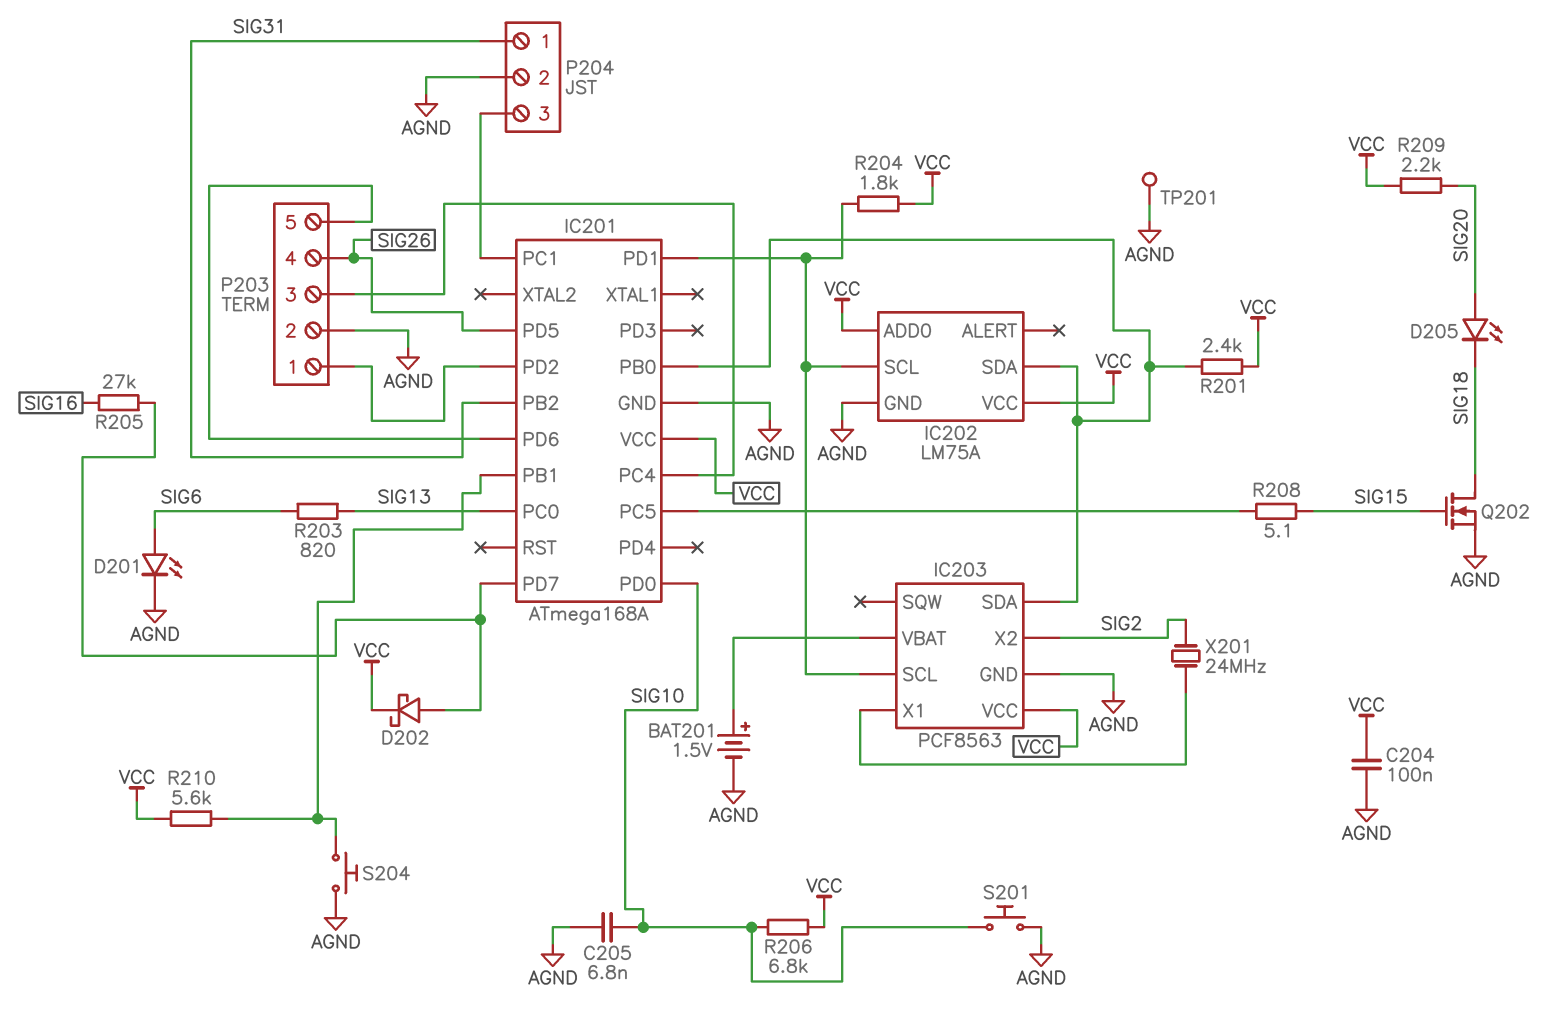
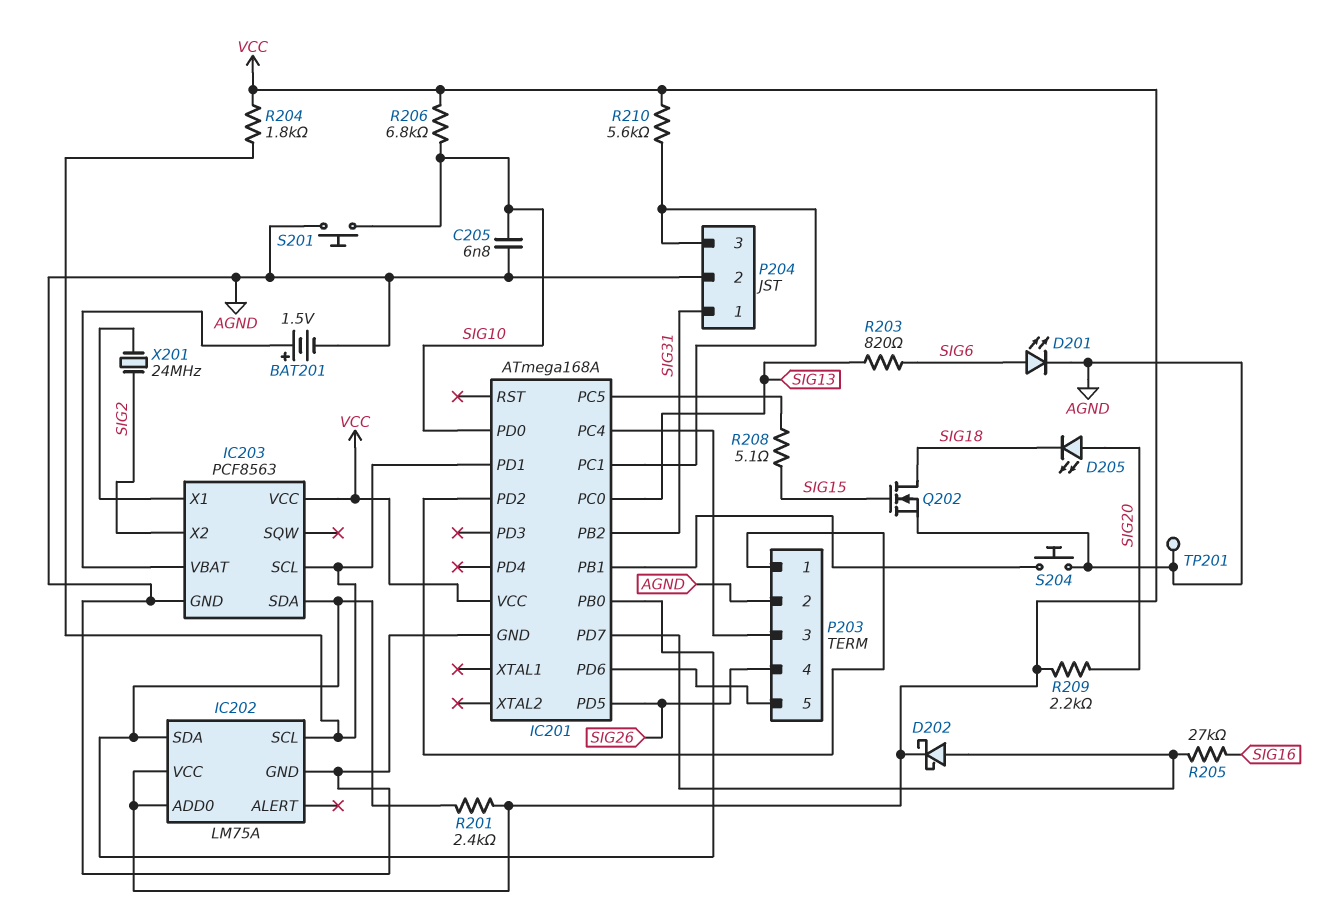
C204: 100nF (AGND, VCC) -> none
R210: 5.6k (IC201/PB1, VCC) -> 5.6k (IC201/PC1, VCC)

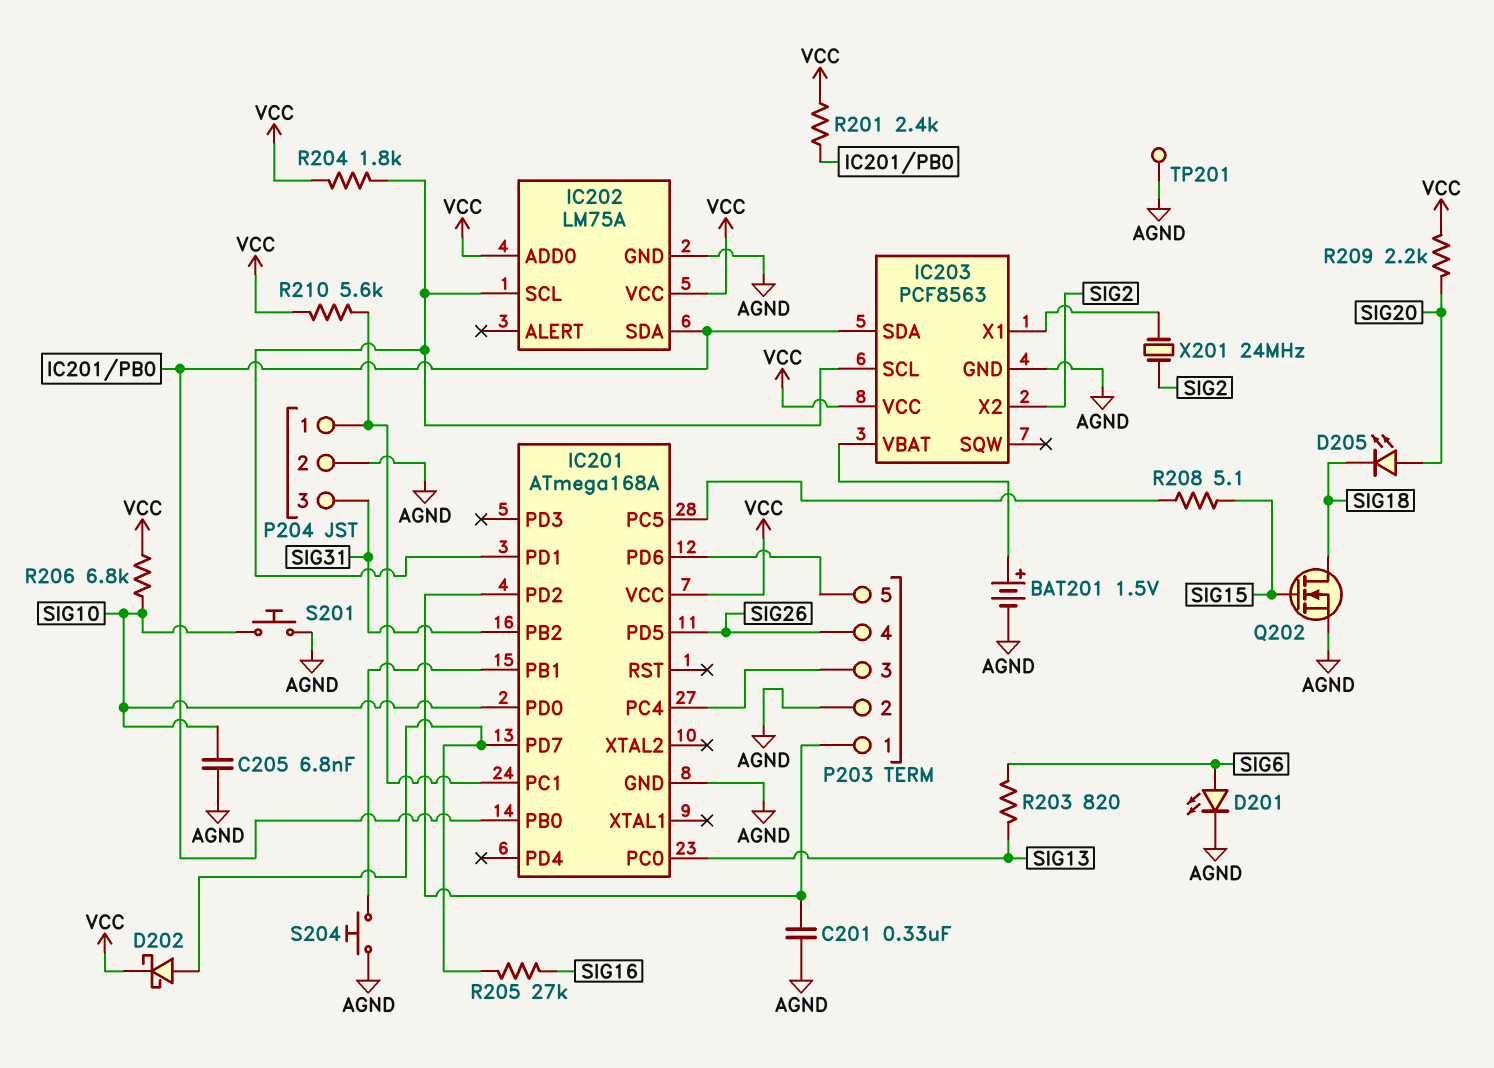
C201: none -> 330nF (AGND, IC201/PD2)
P204 pin 1: SIG31 -> IC201/PC1
P204 pin 3: IC201/PC1 -> SIG31

